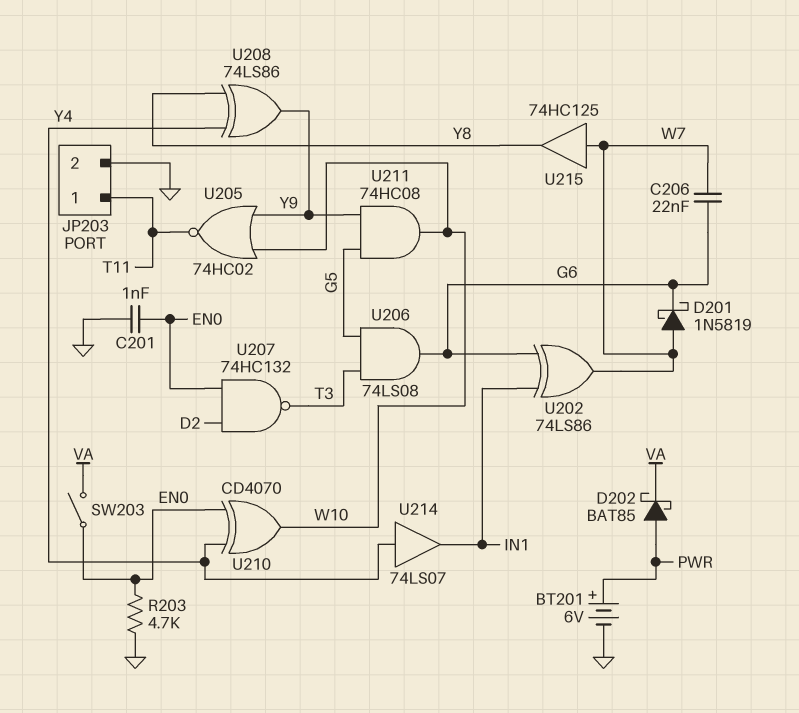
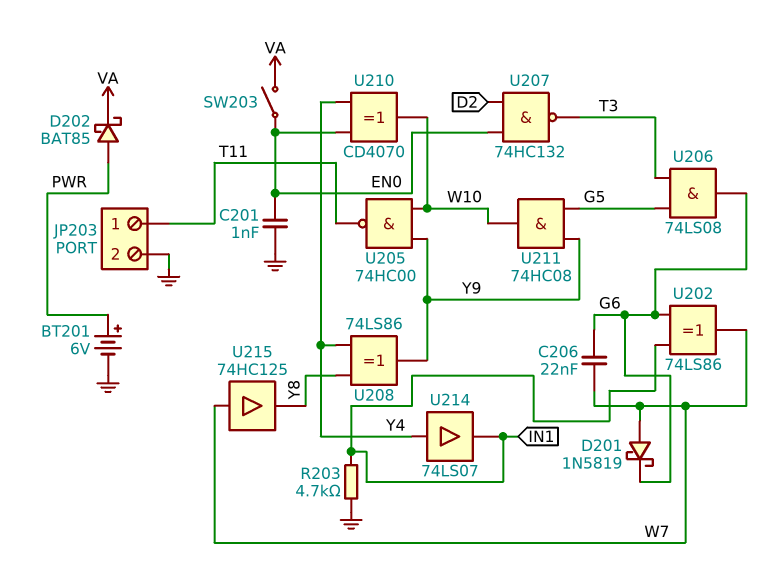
R203: 4.7k (EN0, GND) -> 4.7k (GND, IN1)
U205: NOR 74HC02 (in W10, in Y9, out T11) -> NAND 74HC00 (in W10, in Y9, out T11)

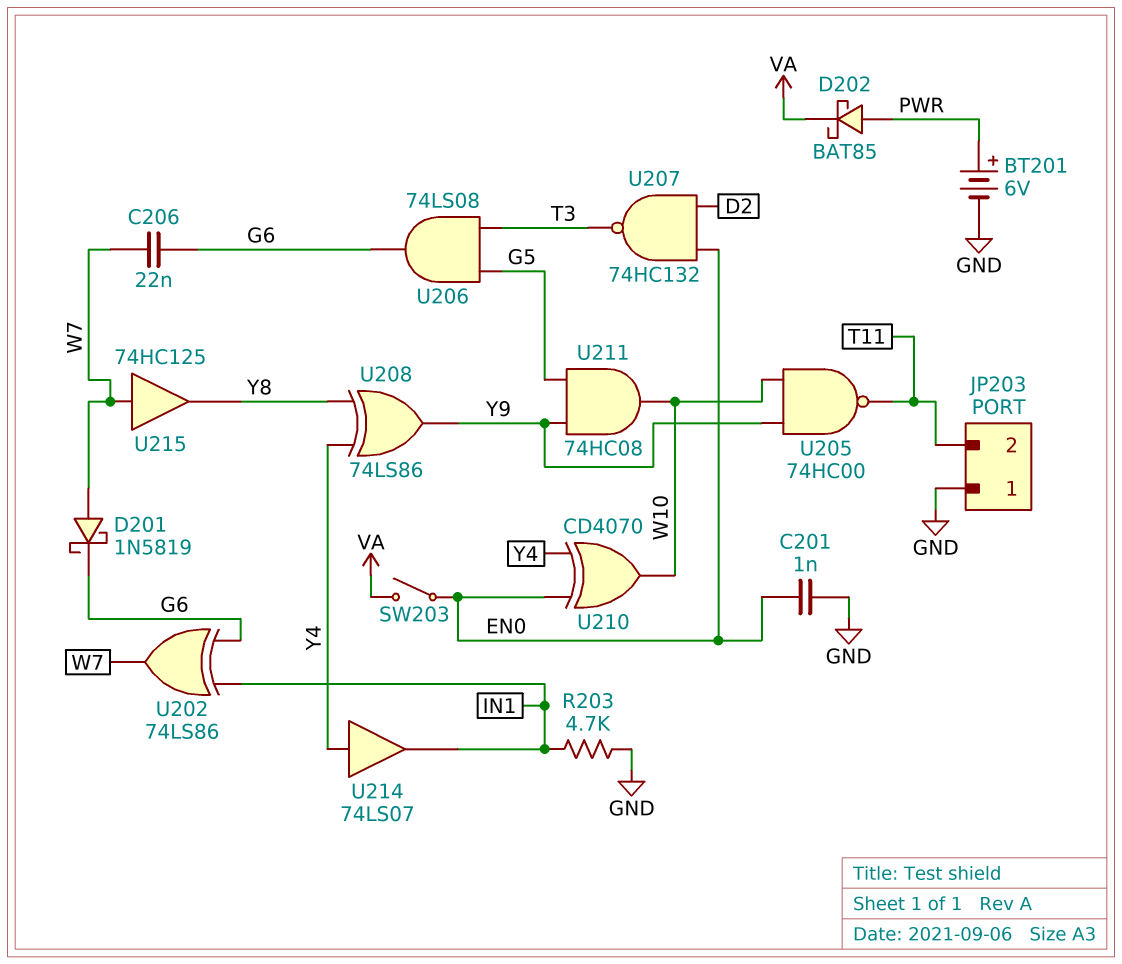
JP203 pin 1: T11 -> GND
JP203 pin 2: GND -> T11

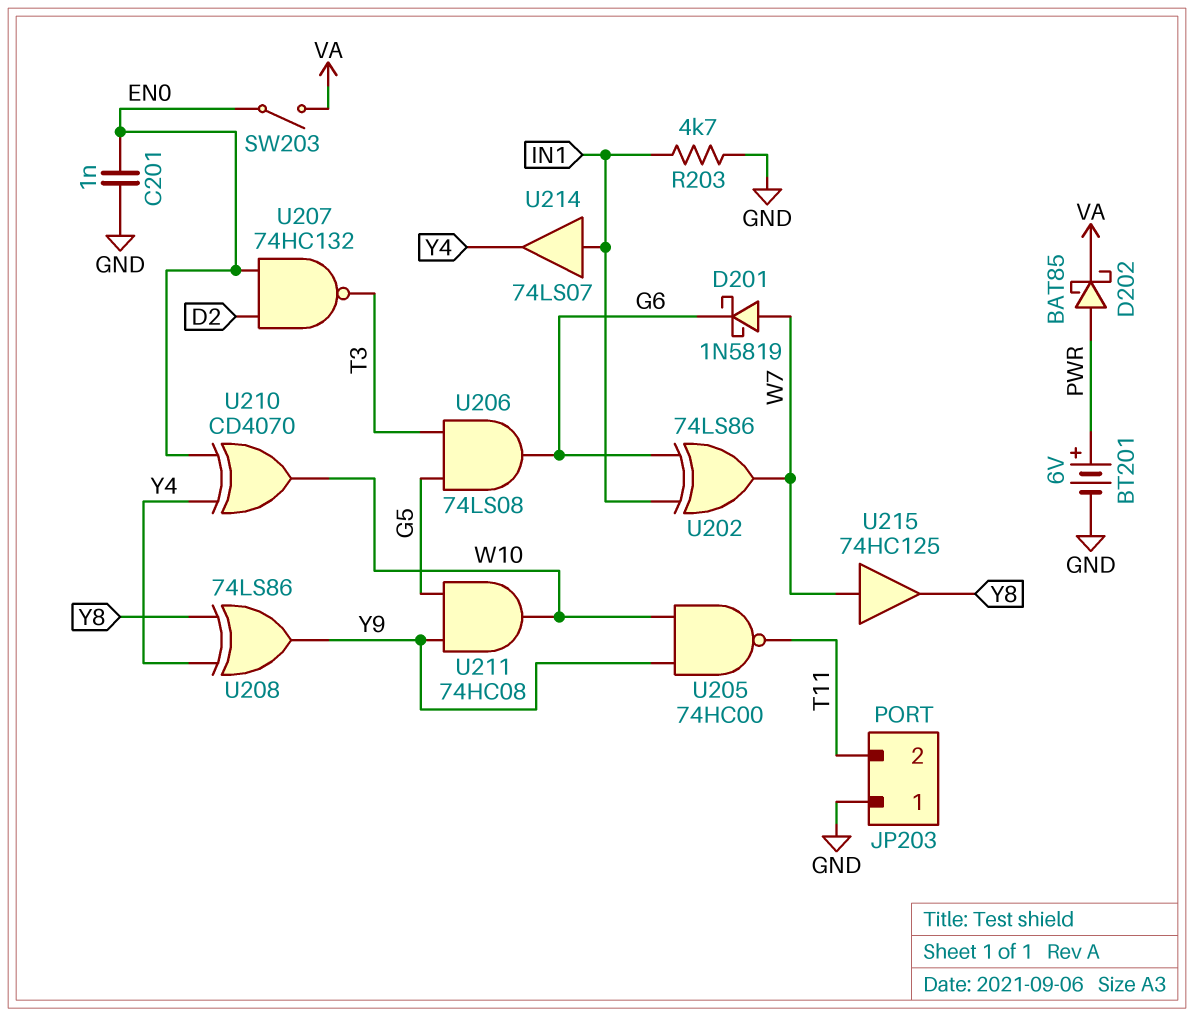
C206: 22nF (G6, W7) -> none
U214: buffer 74LS07 (in Y4, out IN1) -> buffer 74LS07 (in IN1, out Y4)

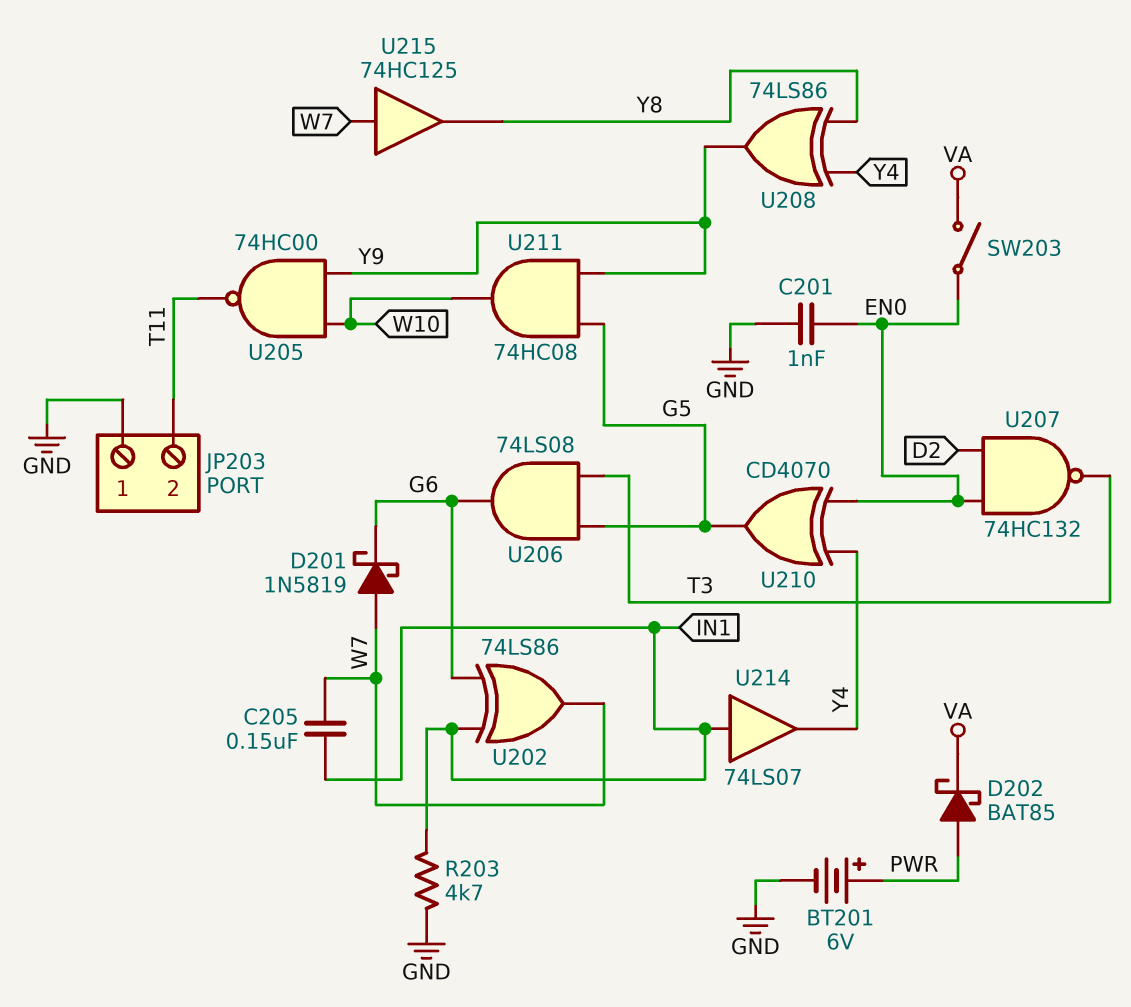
C205: none -> 150nF (IN1, W7)
U210: XOR CD4070 (in EN0, in Y4, out W10) -> XOR CD4070 (in EN0, in Y4, out G5)

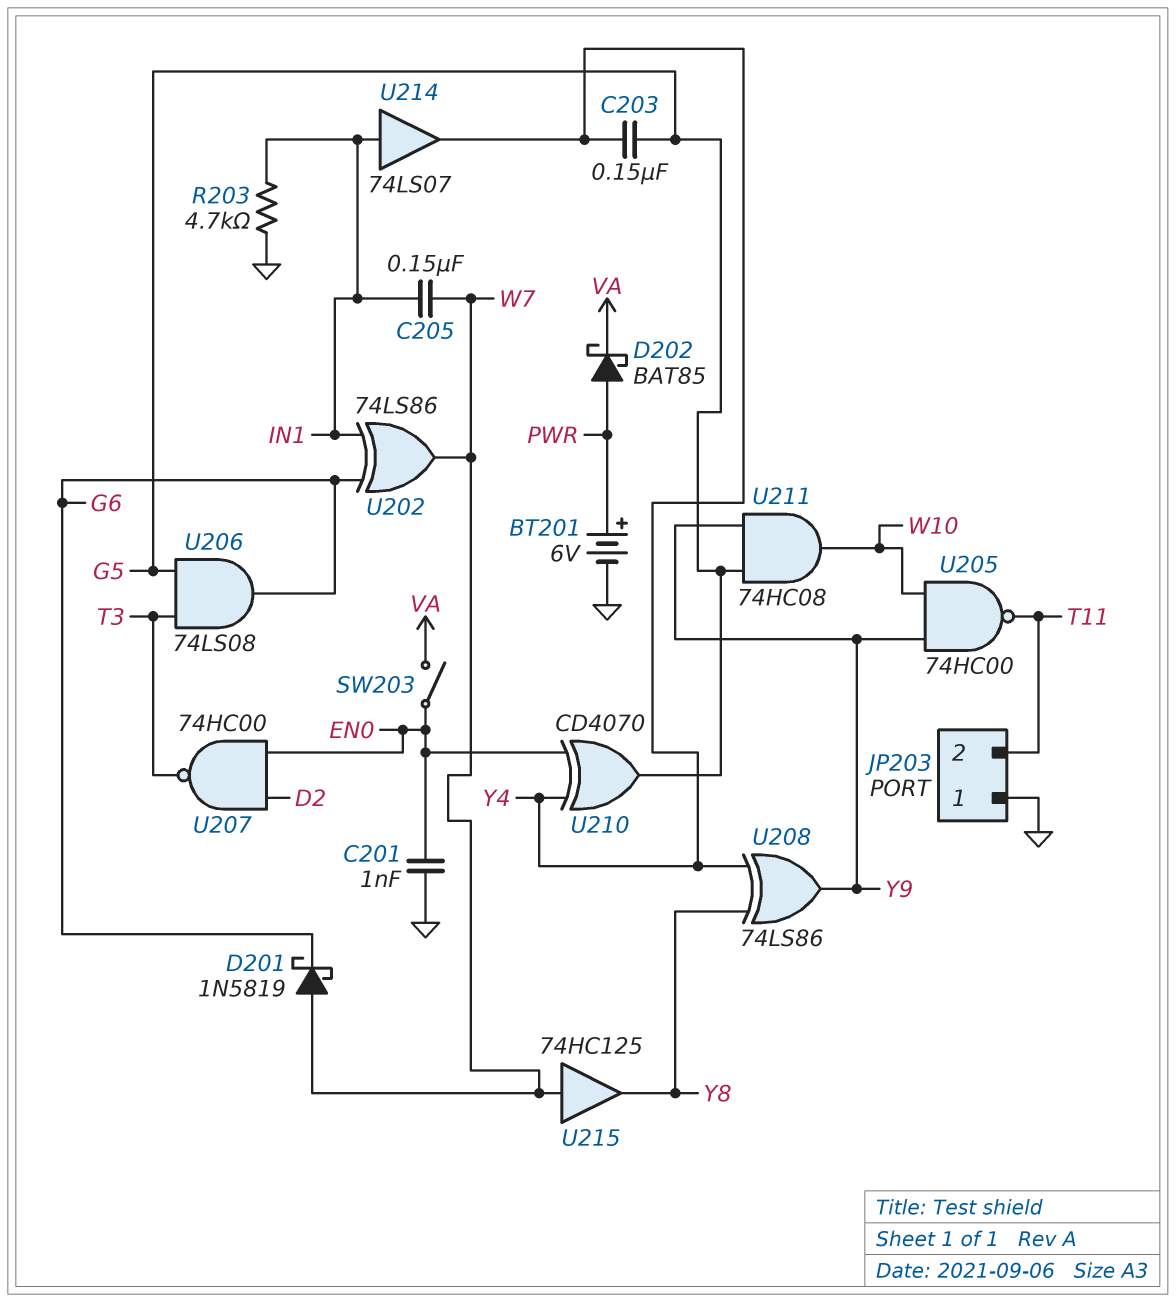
C203: none -> 150nF (G5, Y4)
U207: NAND 74HC132 (in D2, in EN0, out T3) -> NAND 74HC00 (in D2, in EN0, out T3)

